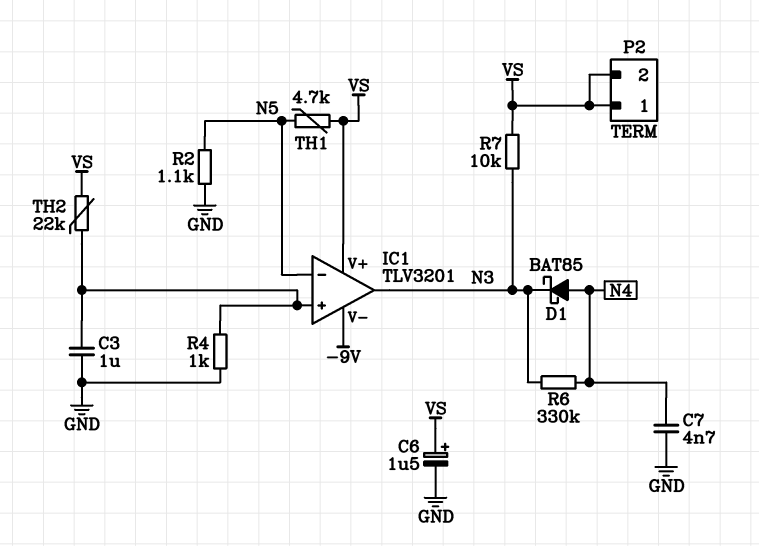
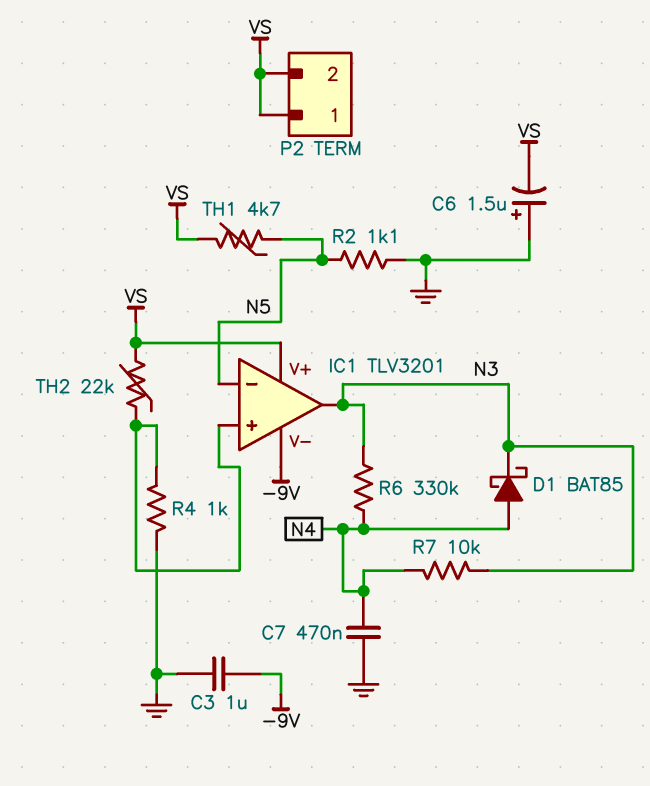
C3: 1uF (GND, IC1/in+) -> 1uF (-9V, GND)
C6: 1.5uF (plus VS, minus GND) -> 1.5uF (plus GND, minus VS)
C7: 4.7nF (GND, N4) -> 470nF (GND, N4)
R7: 10k (N3, VS) -> 10k (N3, N4)

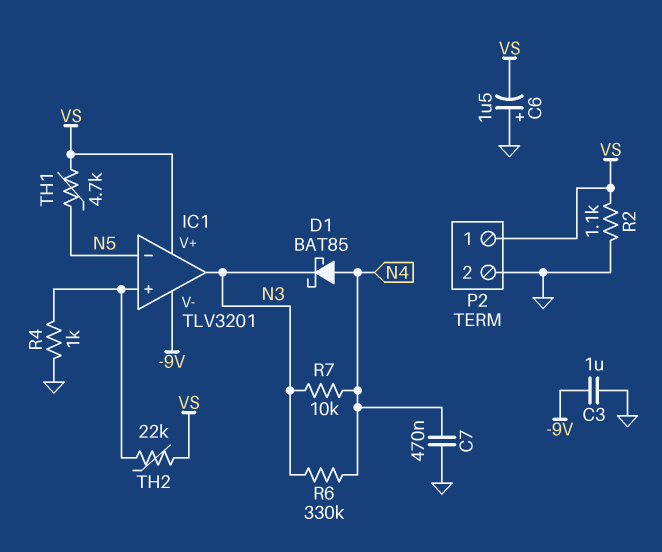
P2 pin 2: VS -> GND
R2: 1.1k (GND, N5) -> 1.1k (GND, VS)

